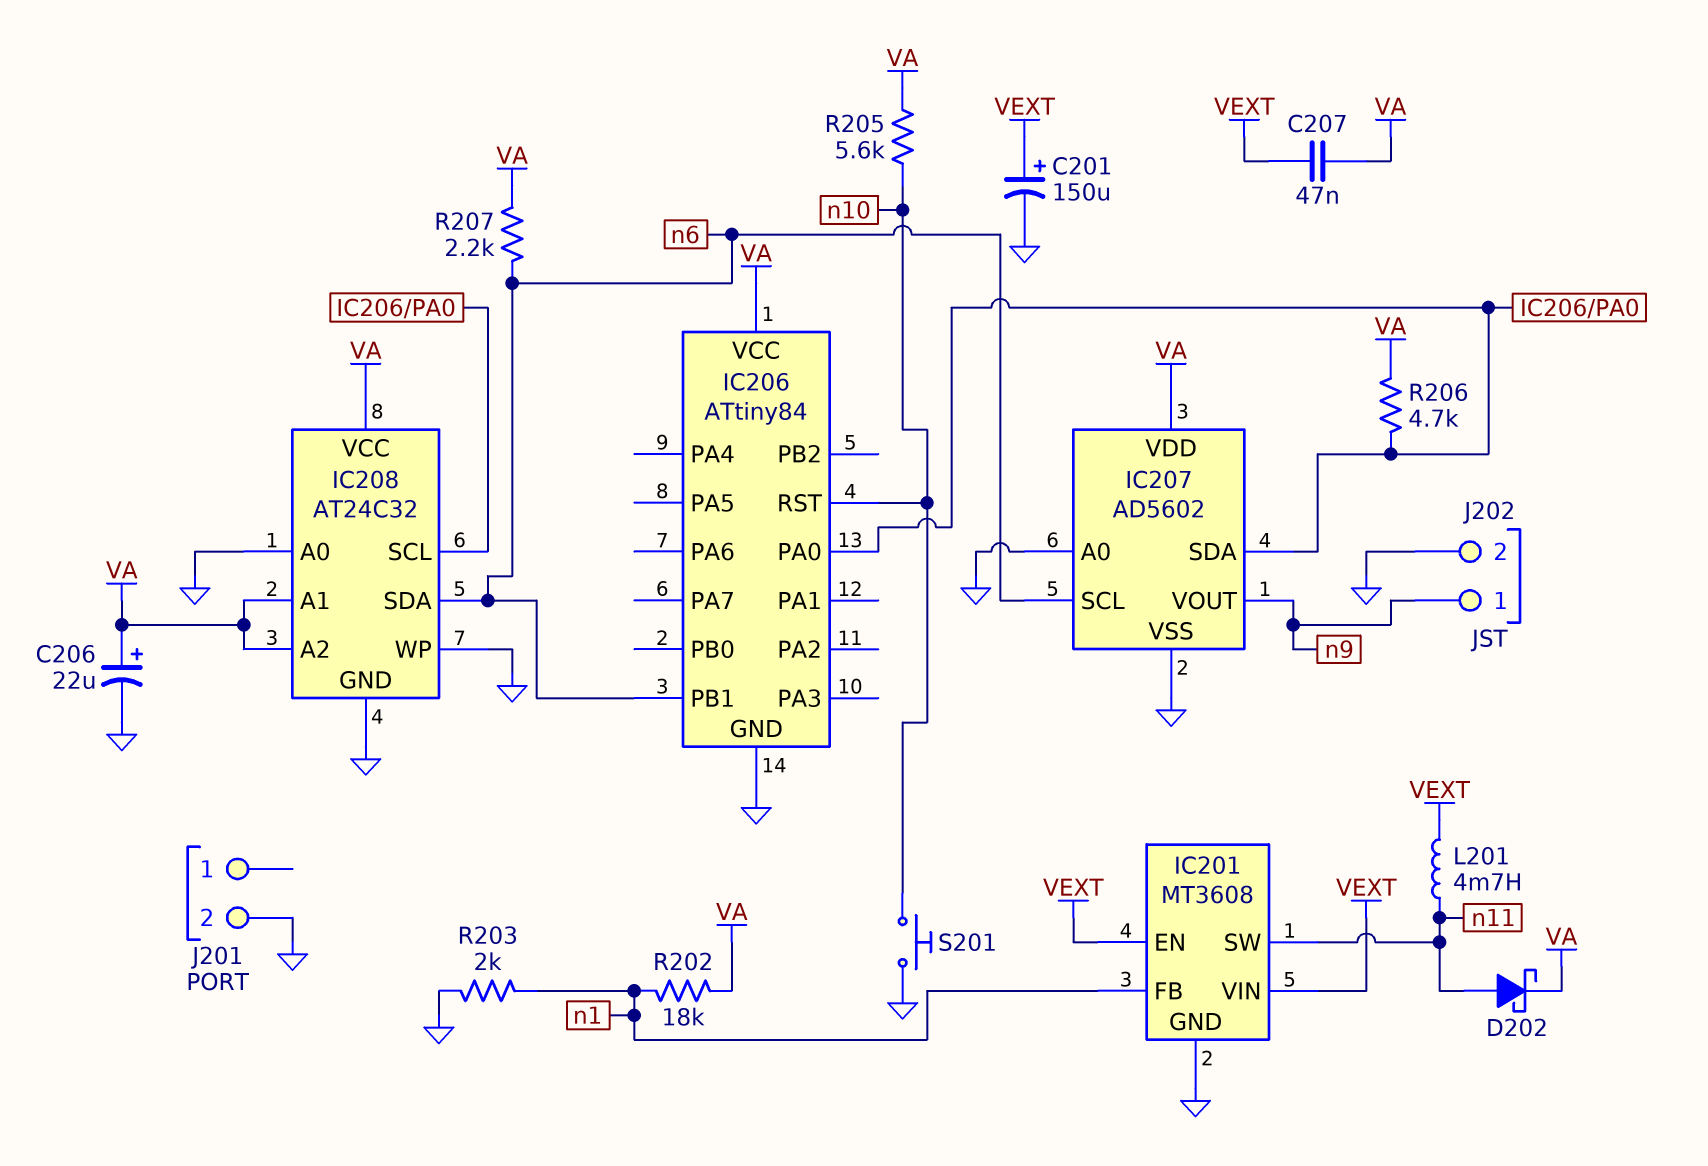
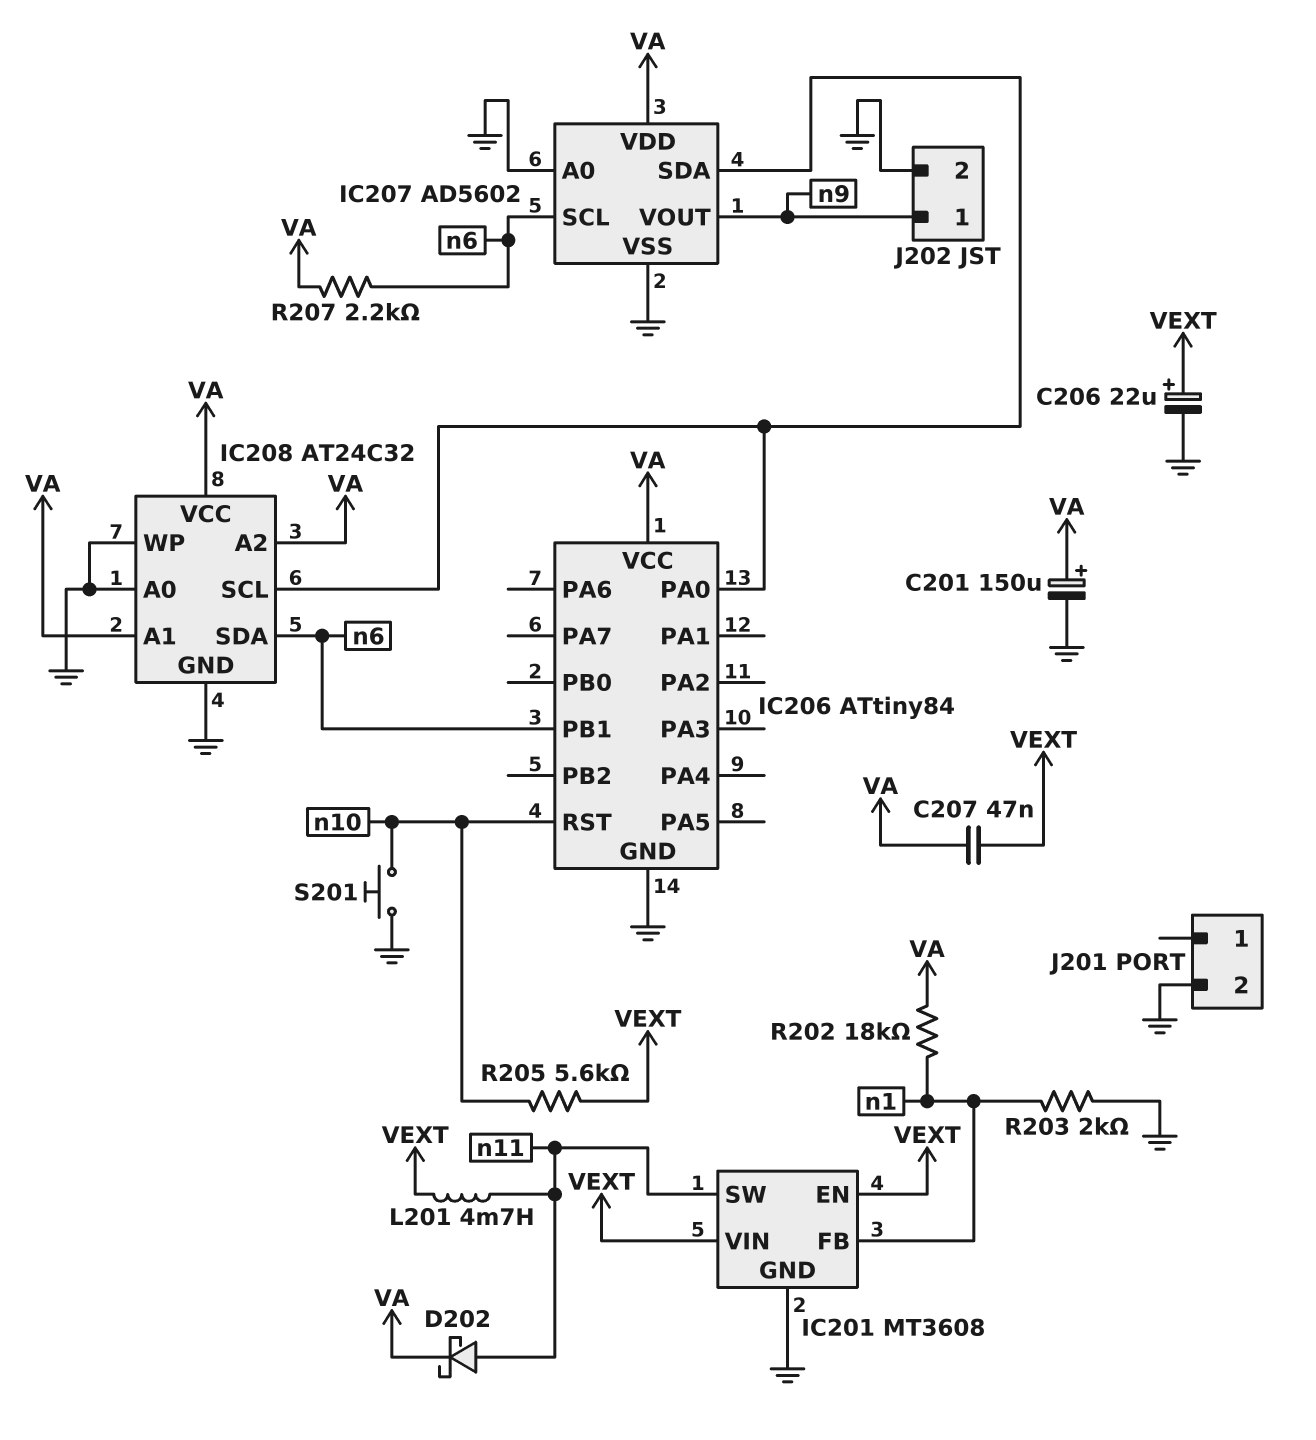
C201: 150uF (plus VEXT, minus GND) -> 150uF (plus VA, minus GND)
C206: 22uF (plus VA, minus GND) -> 22uF (plus VEXT, minus GND)
R205: 5.6k (VA, n10) -> 5.6k (VEXT, n10)
R206: 4.7k (IC206/PA0, VA) -> none

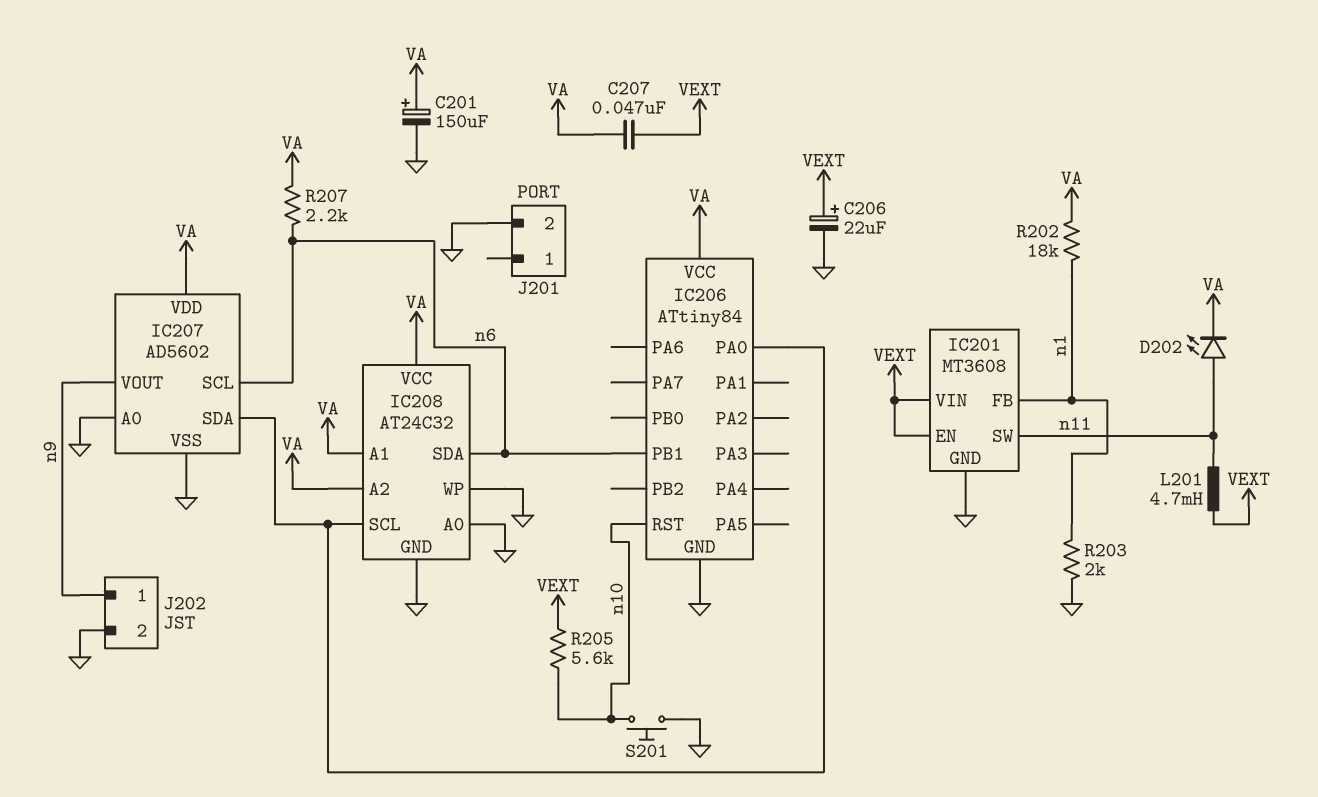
D202: schottky (A n11, K VA) -> LED (A n11, K VA)

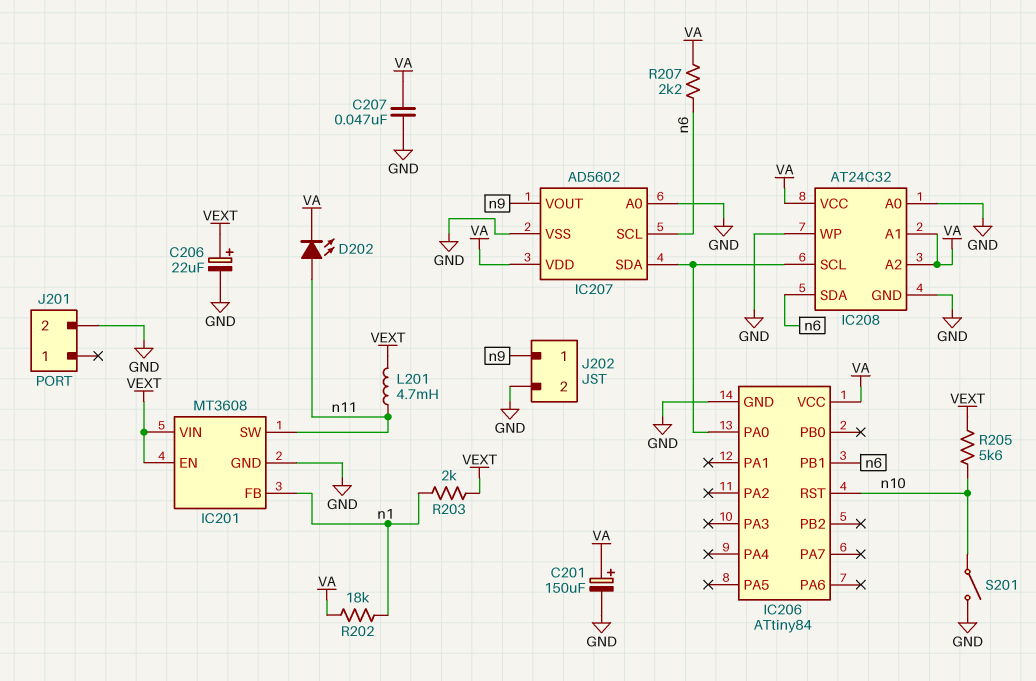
C207: 47nF (VA, VEXT) -> 47nF (GND, VA)
R203: 2k (GND, n1) -> 2k (VEXT, n1)
S201: button (GND, n10) -> switch (GND, n10)

